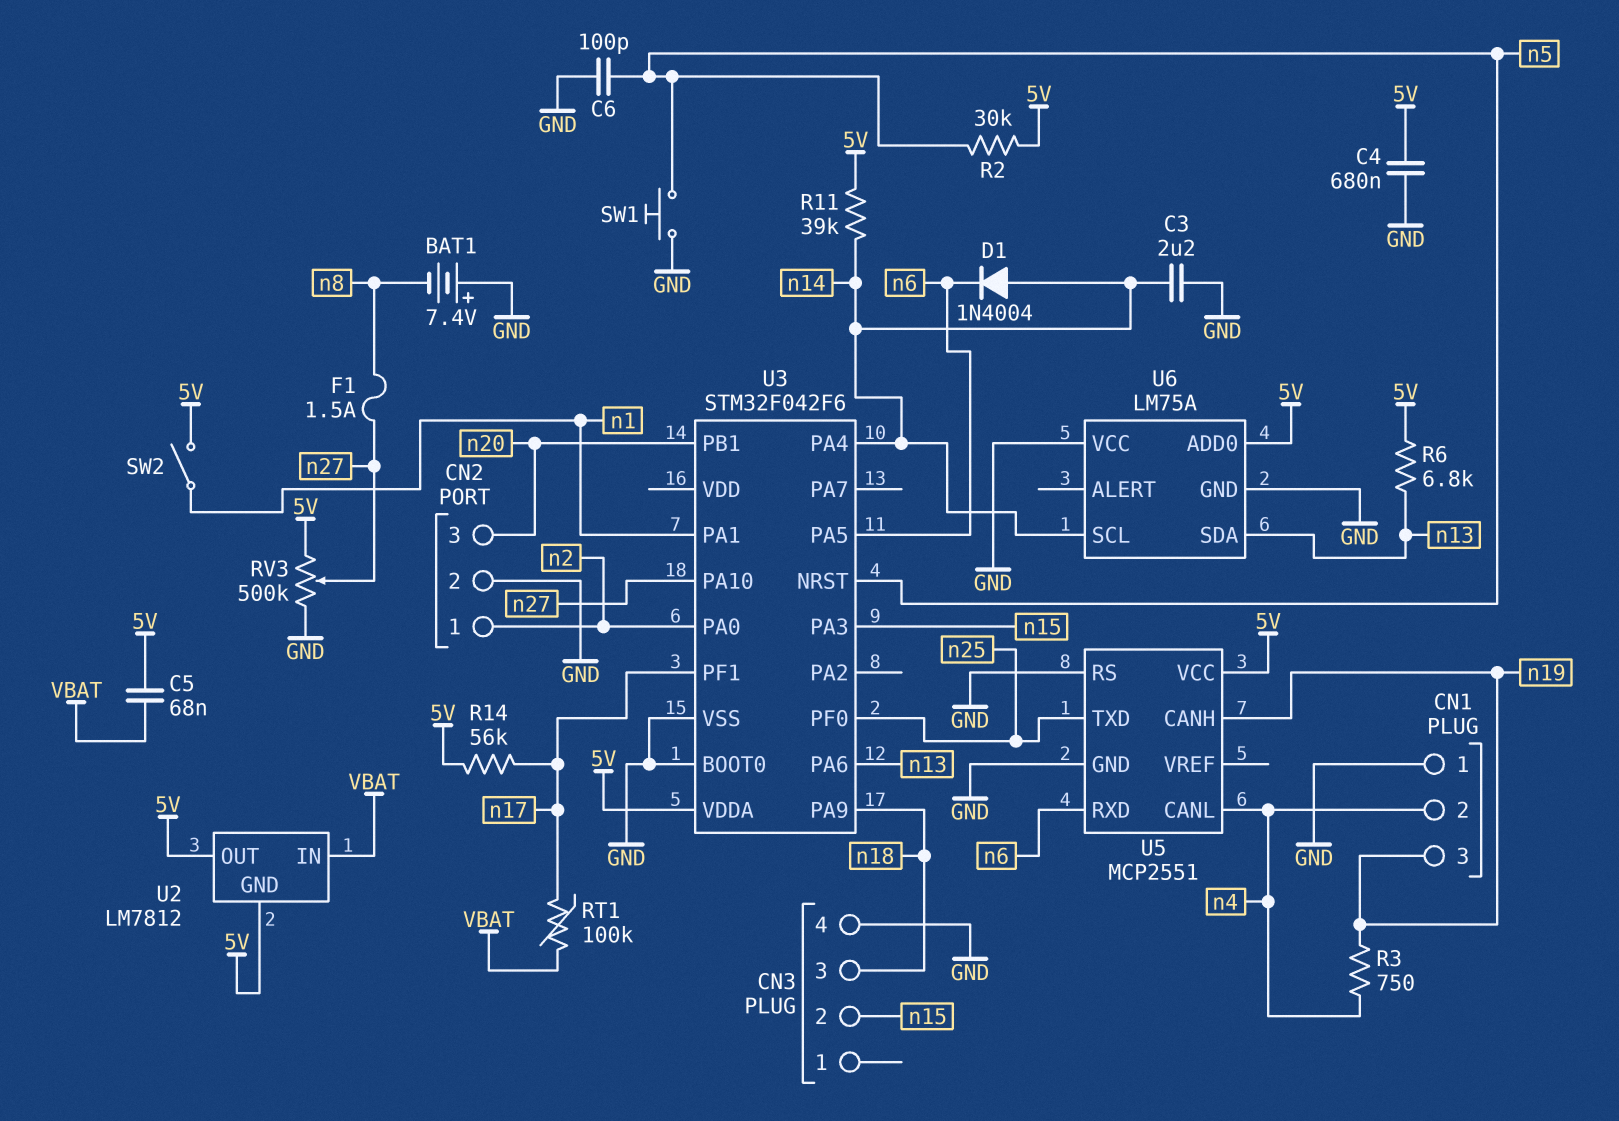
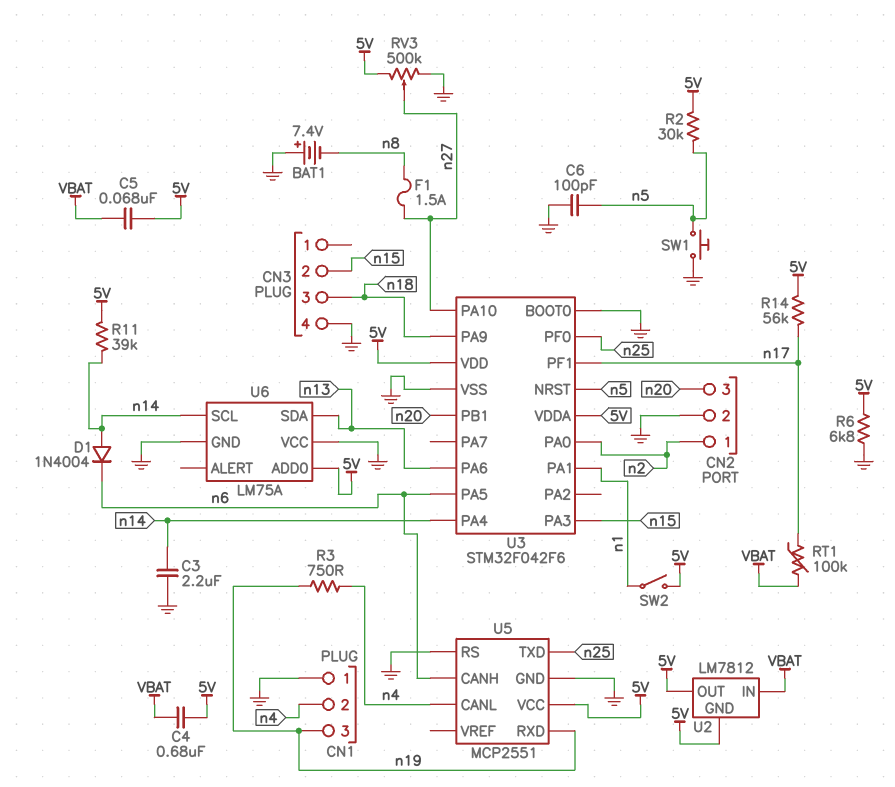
C4: 680nF (5V, GND) -> 680nF (5V, VBAT)
R6: 6.8k (5V, n13) -> 6.8k (5V, GND)
U3 pin VDD: none -> 5V
U5 pin CANH: n19 -> n6
U5 pin RXD: n6 -> n19

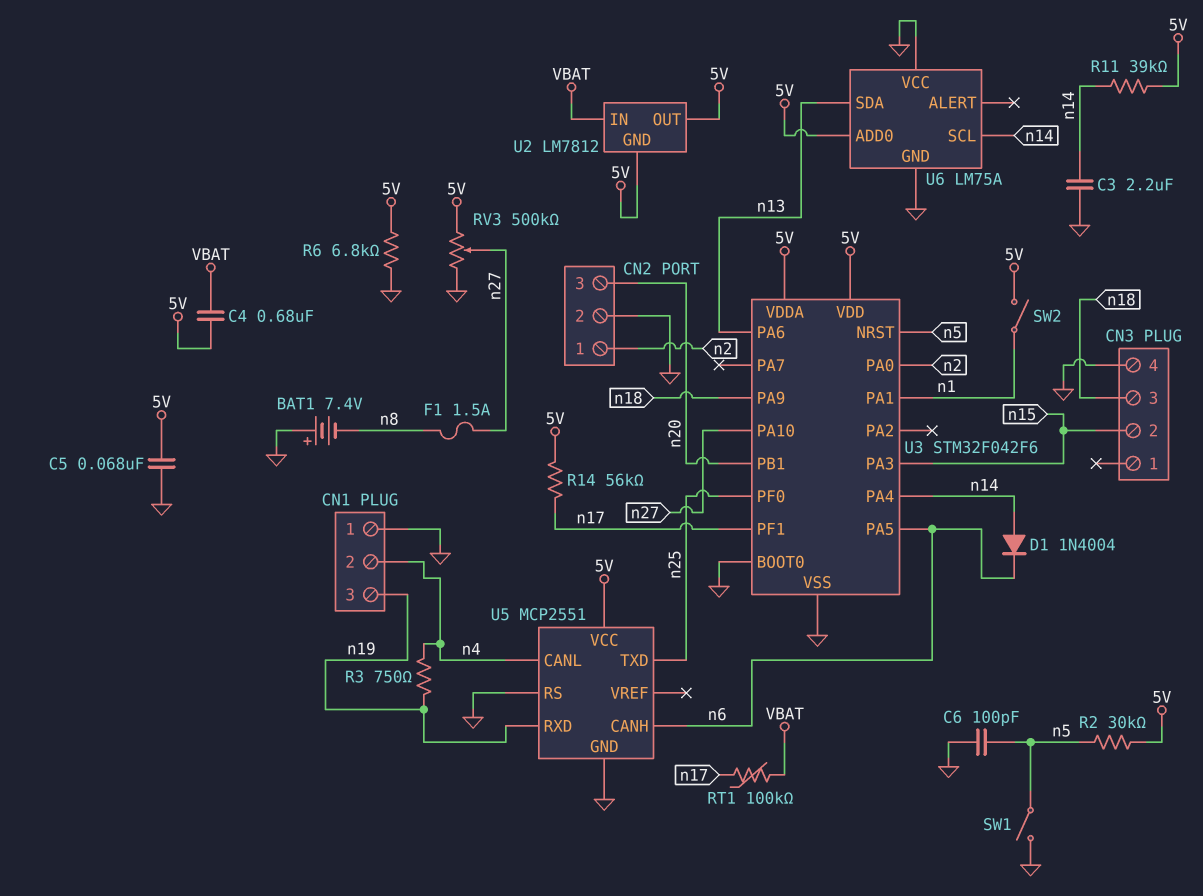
C5: 68nF (5V, VBAT) -> 68nF (5V, GND)
SW1: button (GND, n5) -> switch (GND, n5)

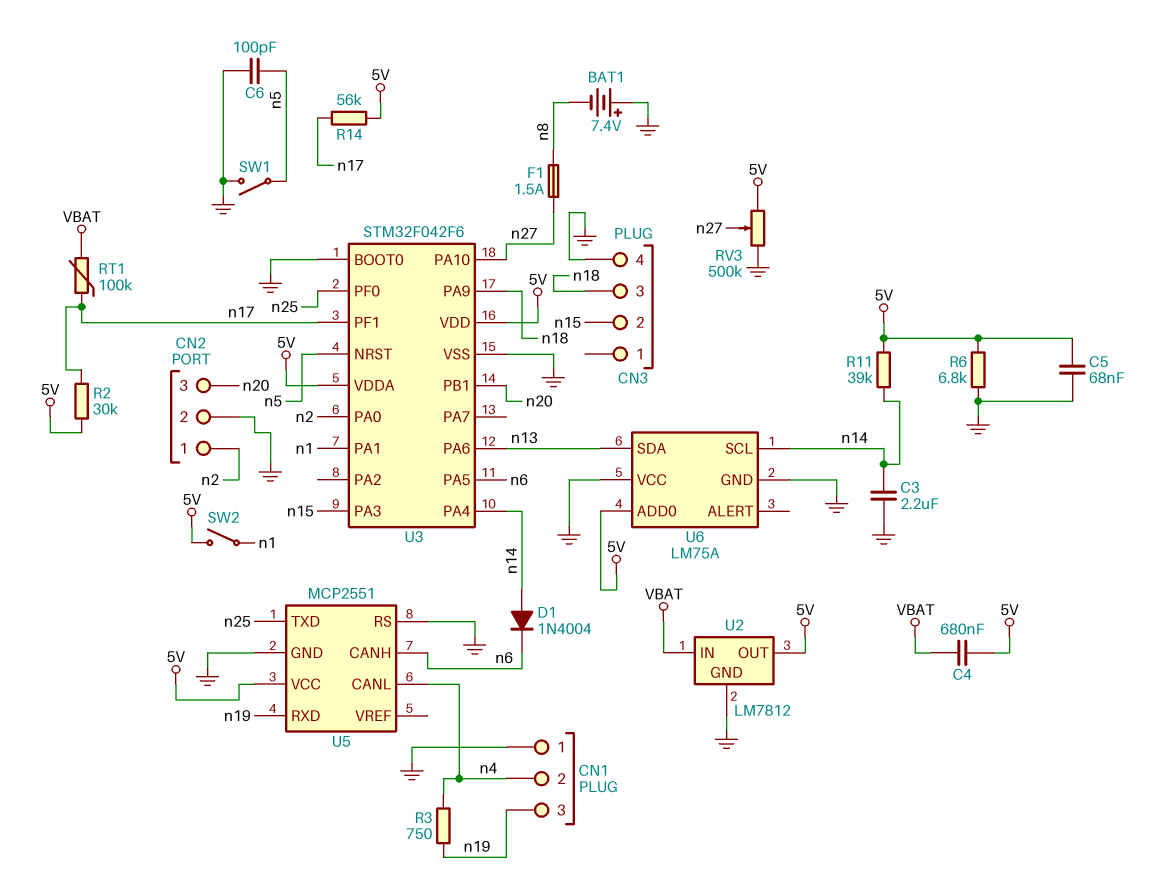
R2: 30k (5V, n5) -> 30k (5V, n17)
U2 pin GND: 5V -> GND

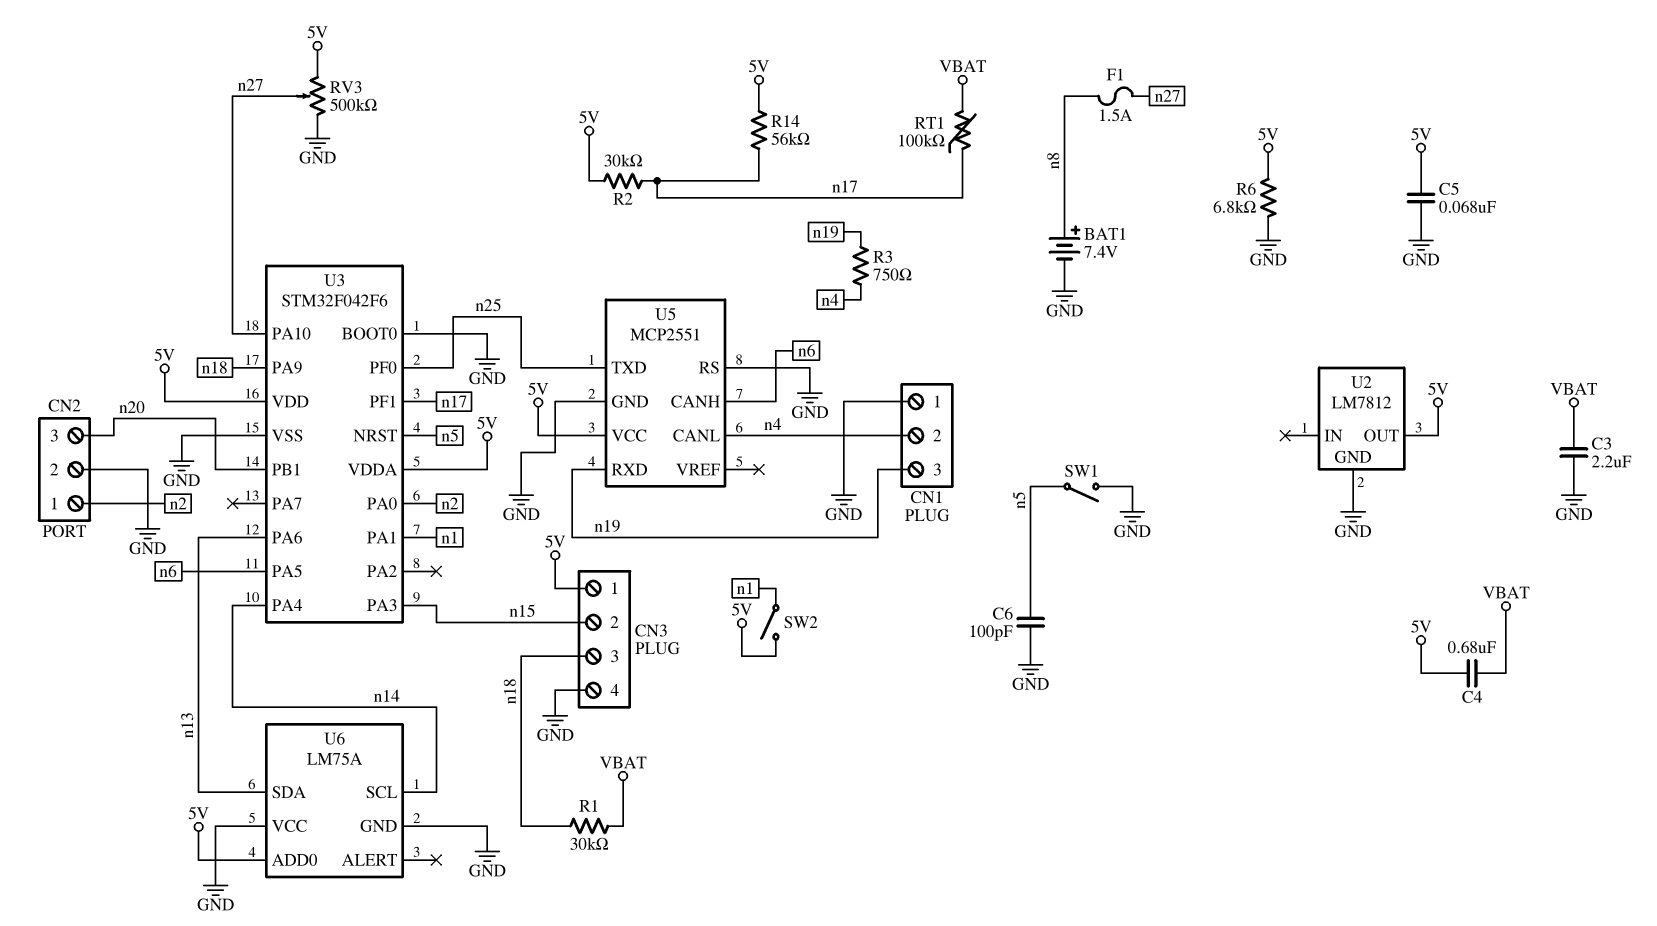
BAT1: 7.4V (plus GND, minus n8) -> 7.4V (plus n8, minus GND)
C3: 2.2uF (GND, n14) -> 2.2uF (GND, VBAT)
CN3 pin 1: none -> 5V
D1: diode 1N4004 (A n14, K n6) -> none
R1: none -> 30k (VBAT, n18)
R11: 39k (5V, n14) -> none
U2 pin IN: VBAT -> none

